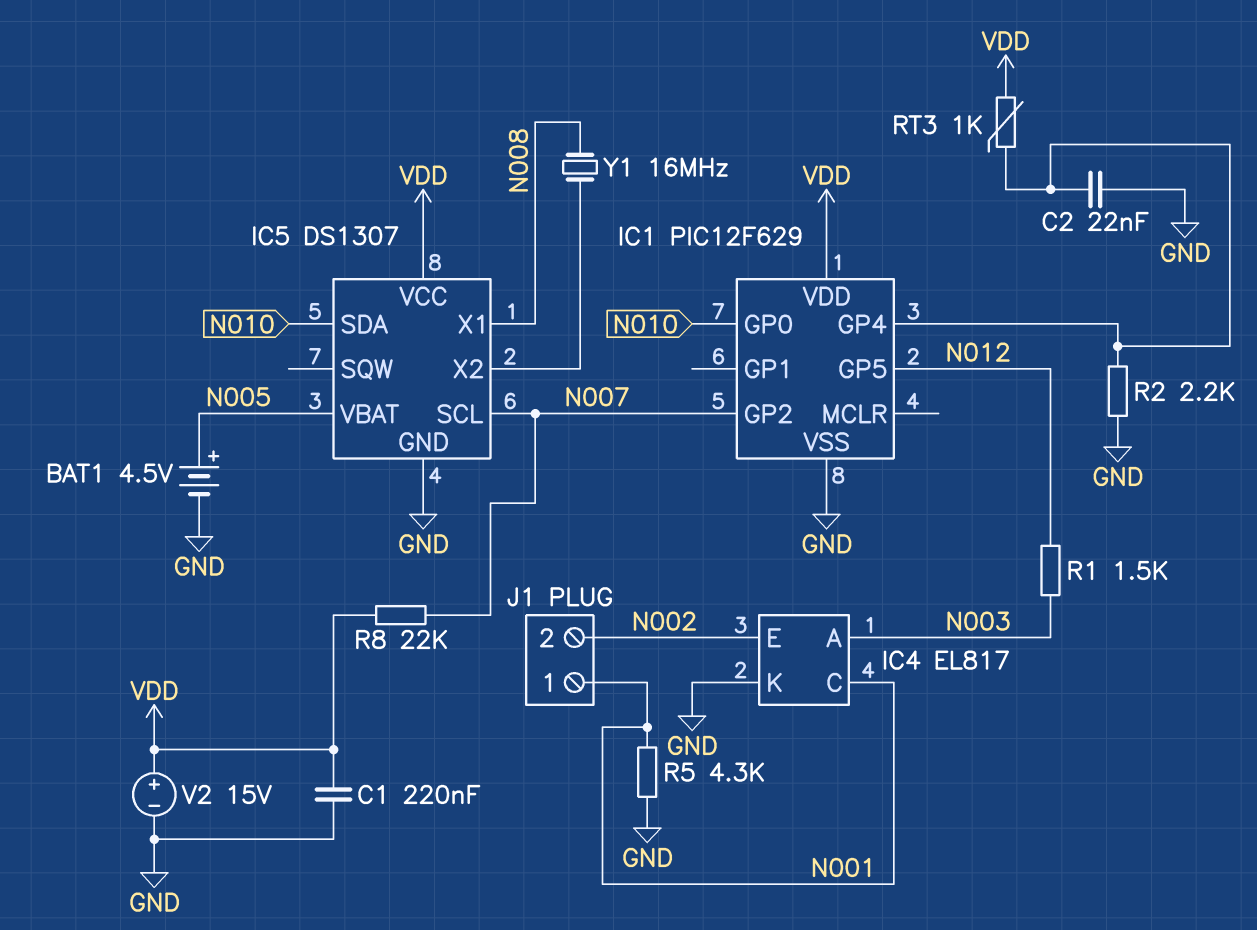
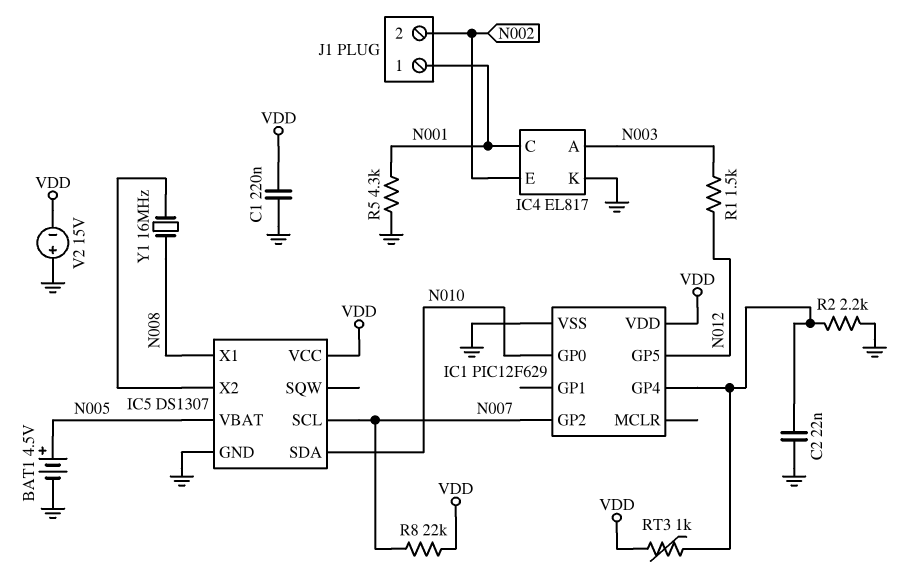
V2: 15V (plus VDD, minus GND) -> 15V (plus GND, minus VDD)

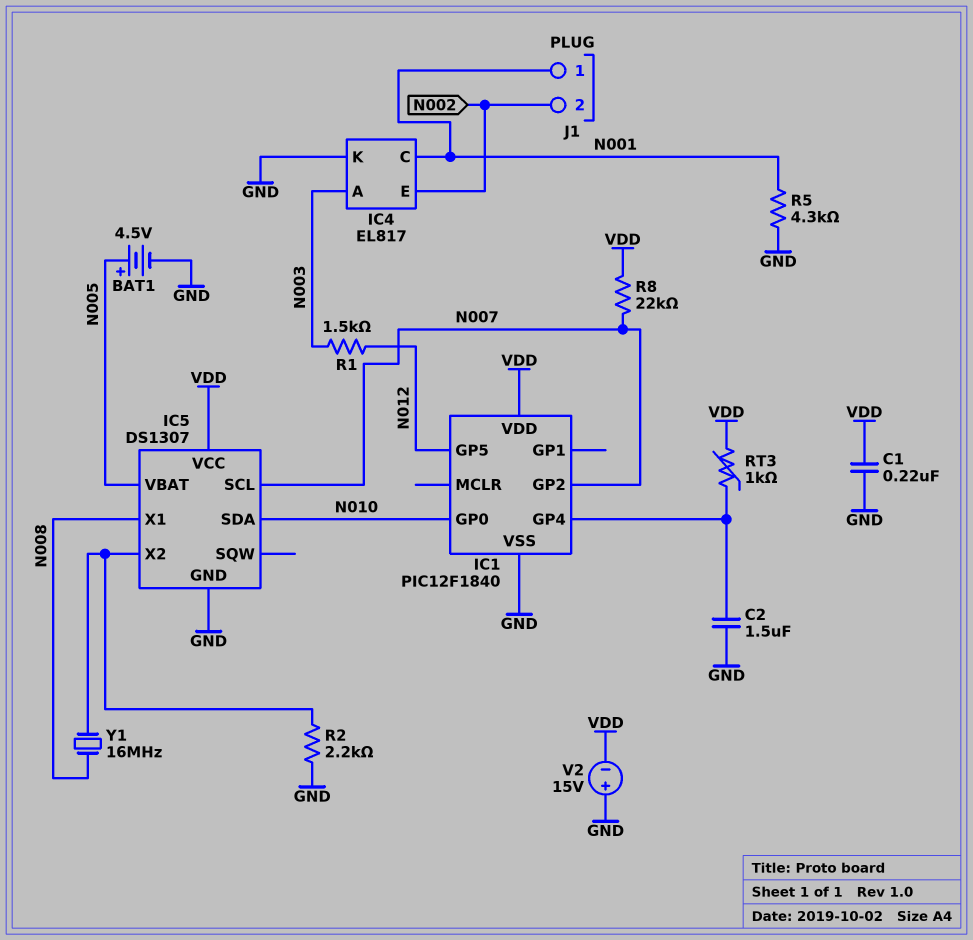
C2: 22nF (GND, IC1/GP4) -> 1.5uF (GND, IC1/GP4)
IC1: PIC12F629 -> PIC12F1840
R2: 2.2k (GND, IC1/GP4) -> 2.2k (GND, IC5/X2)

